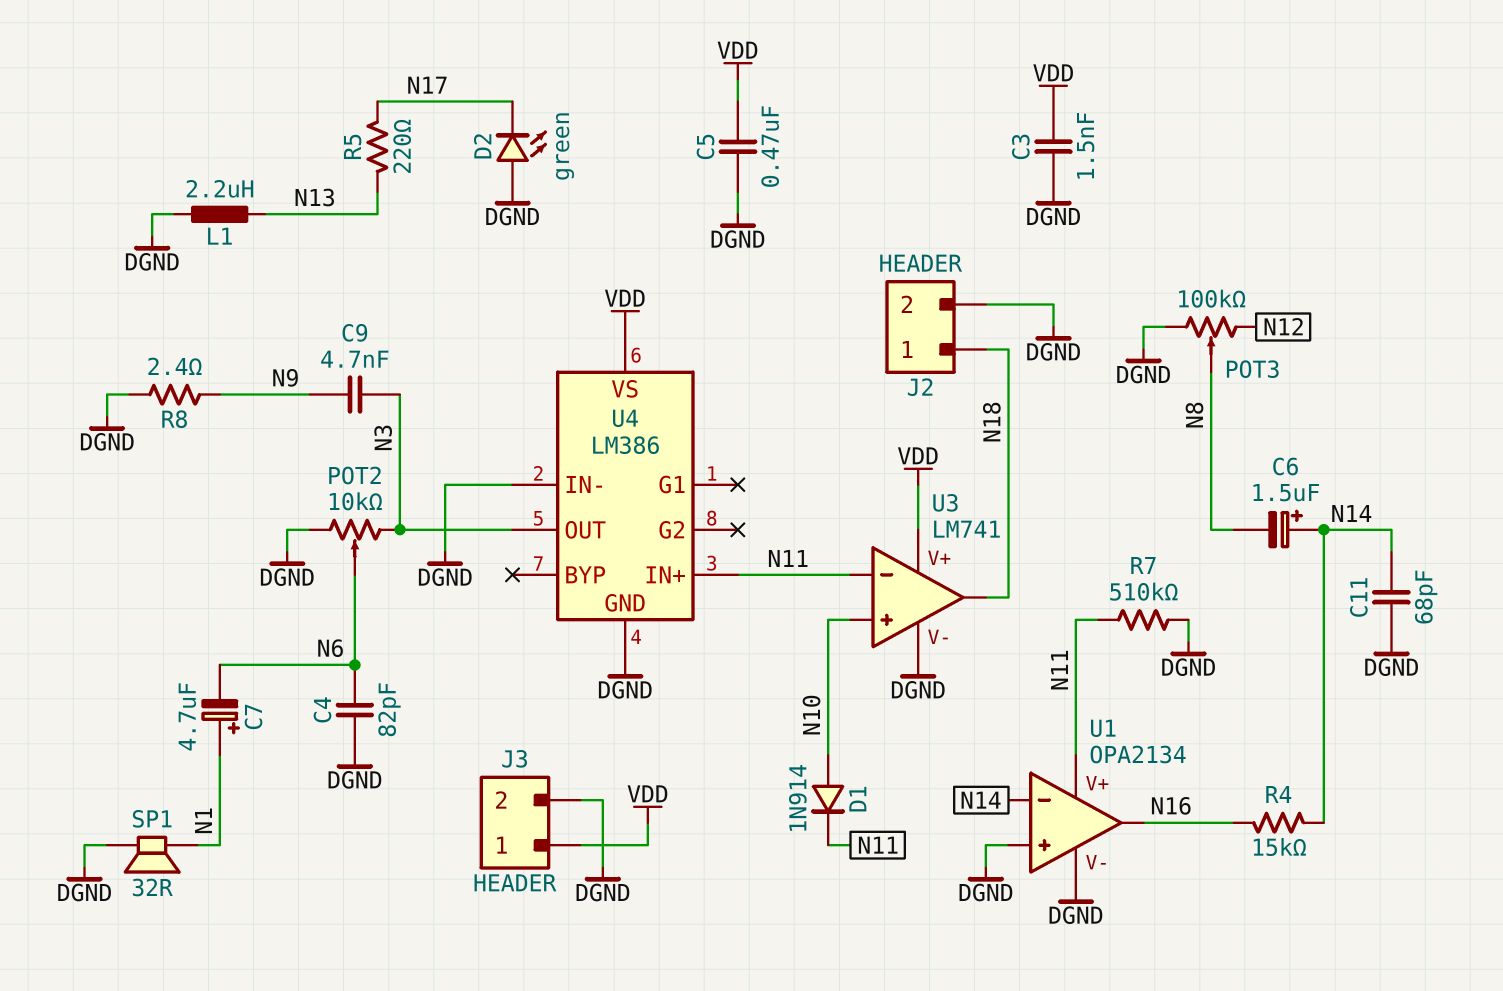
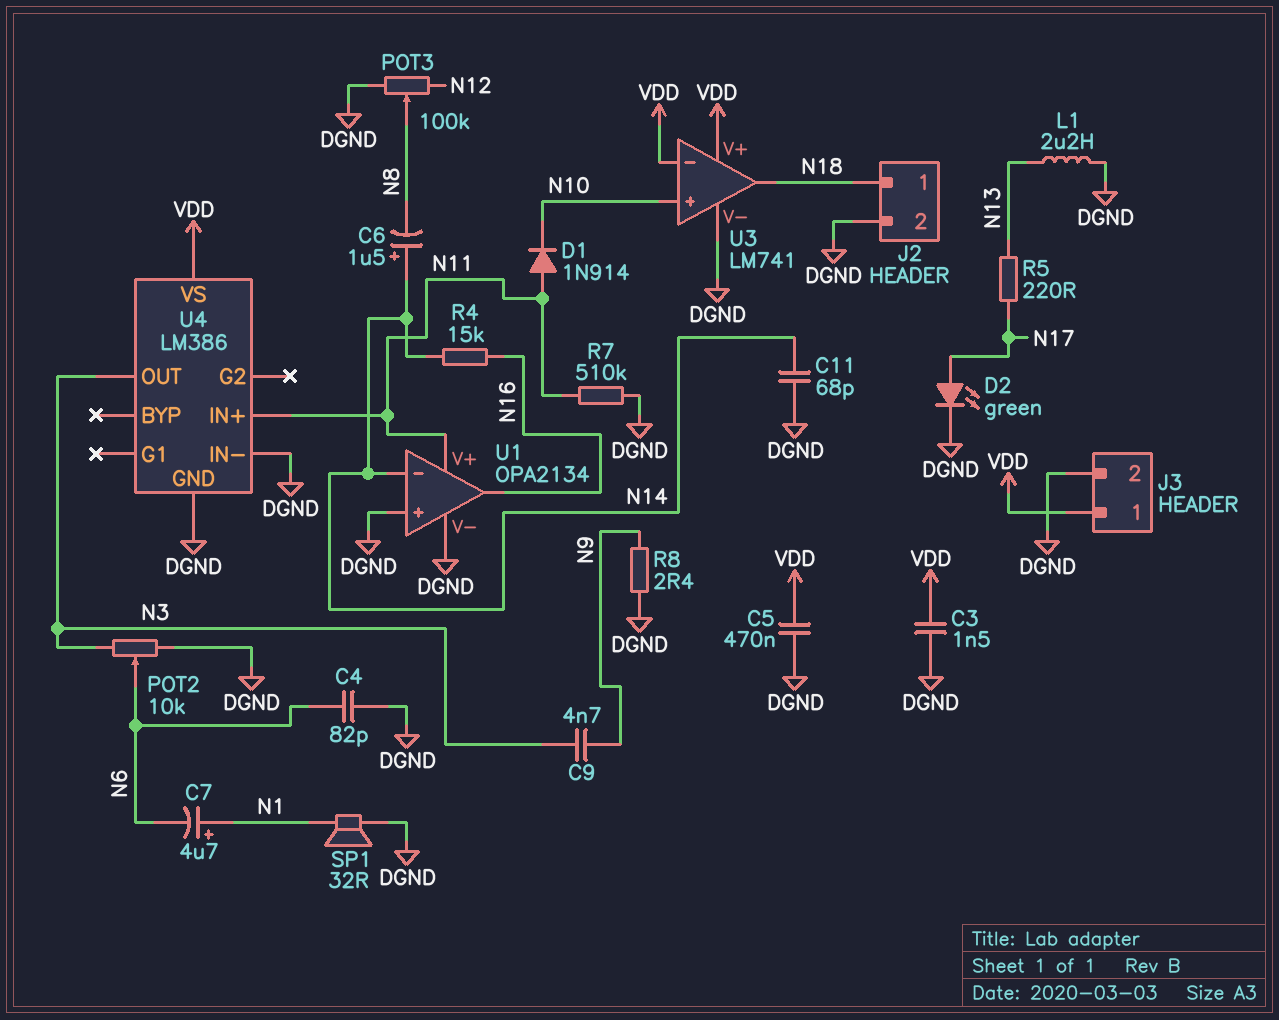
D1: diode 1N914 (A N10, K N11) -> diode 1N914 (A N11, K N10)
D2: LED green (A DGND, K N17) -> LED green (A N17, K DGND)
U3 pin in-: N11 -> VDD

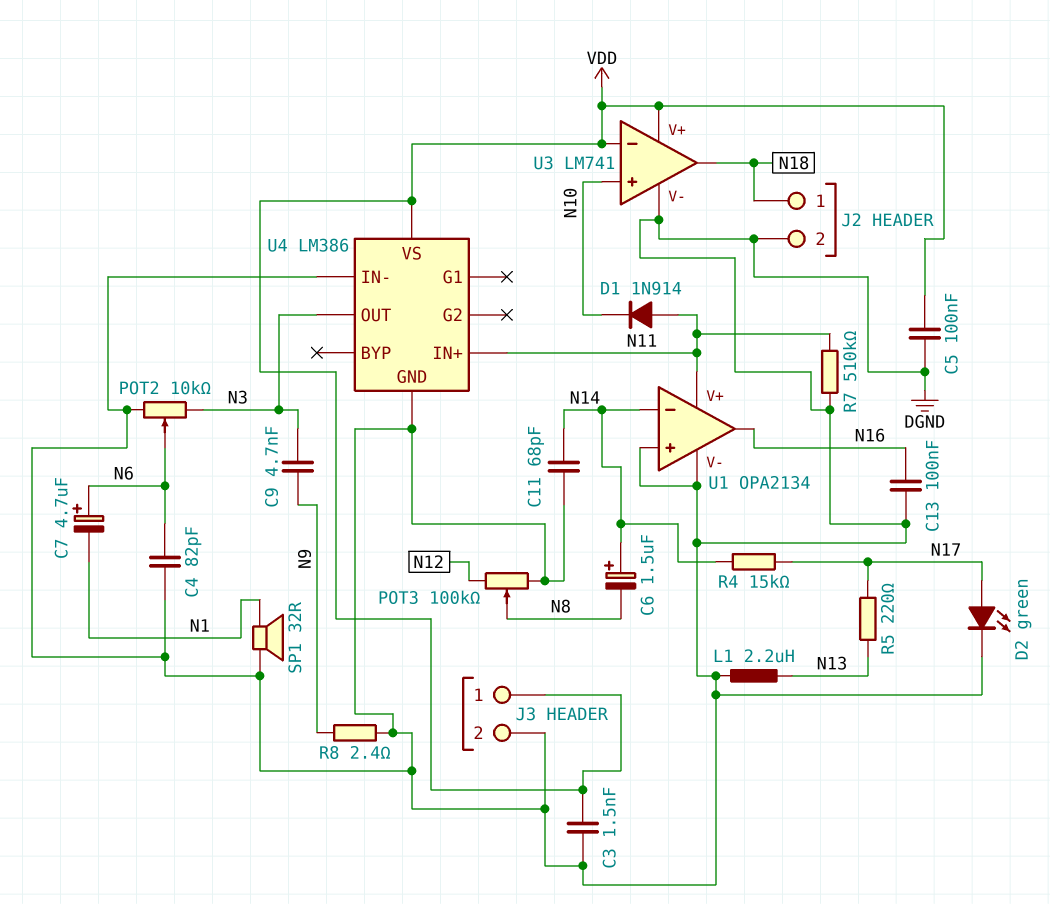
C5: 470nF (DGND, VDD) -> 100nF (DGND, VDD)
C7: 4.7uF (plus N1, minus N6) -> 4.7uF (plus N6, minus N1)
C13: none -> 100nF (DGND, N16)
R4: 15k (N14, N16) -> 15k (N14, N17)

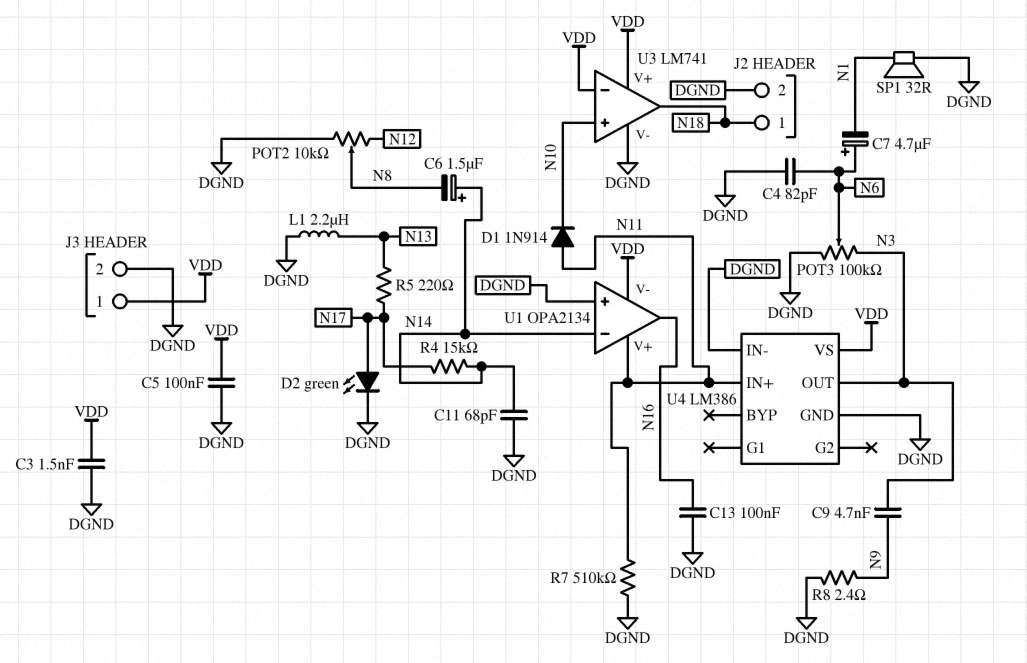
POT2: 10k (DGND, N3, wiper N6) -> 10k (DGND, N12, wiper N8)
POT3: 100k (DGND, N12, wiper N8) -> 100k (DGND, N3, wiper N6)
U1 pin V-: DGND -> VDD

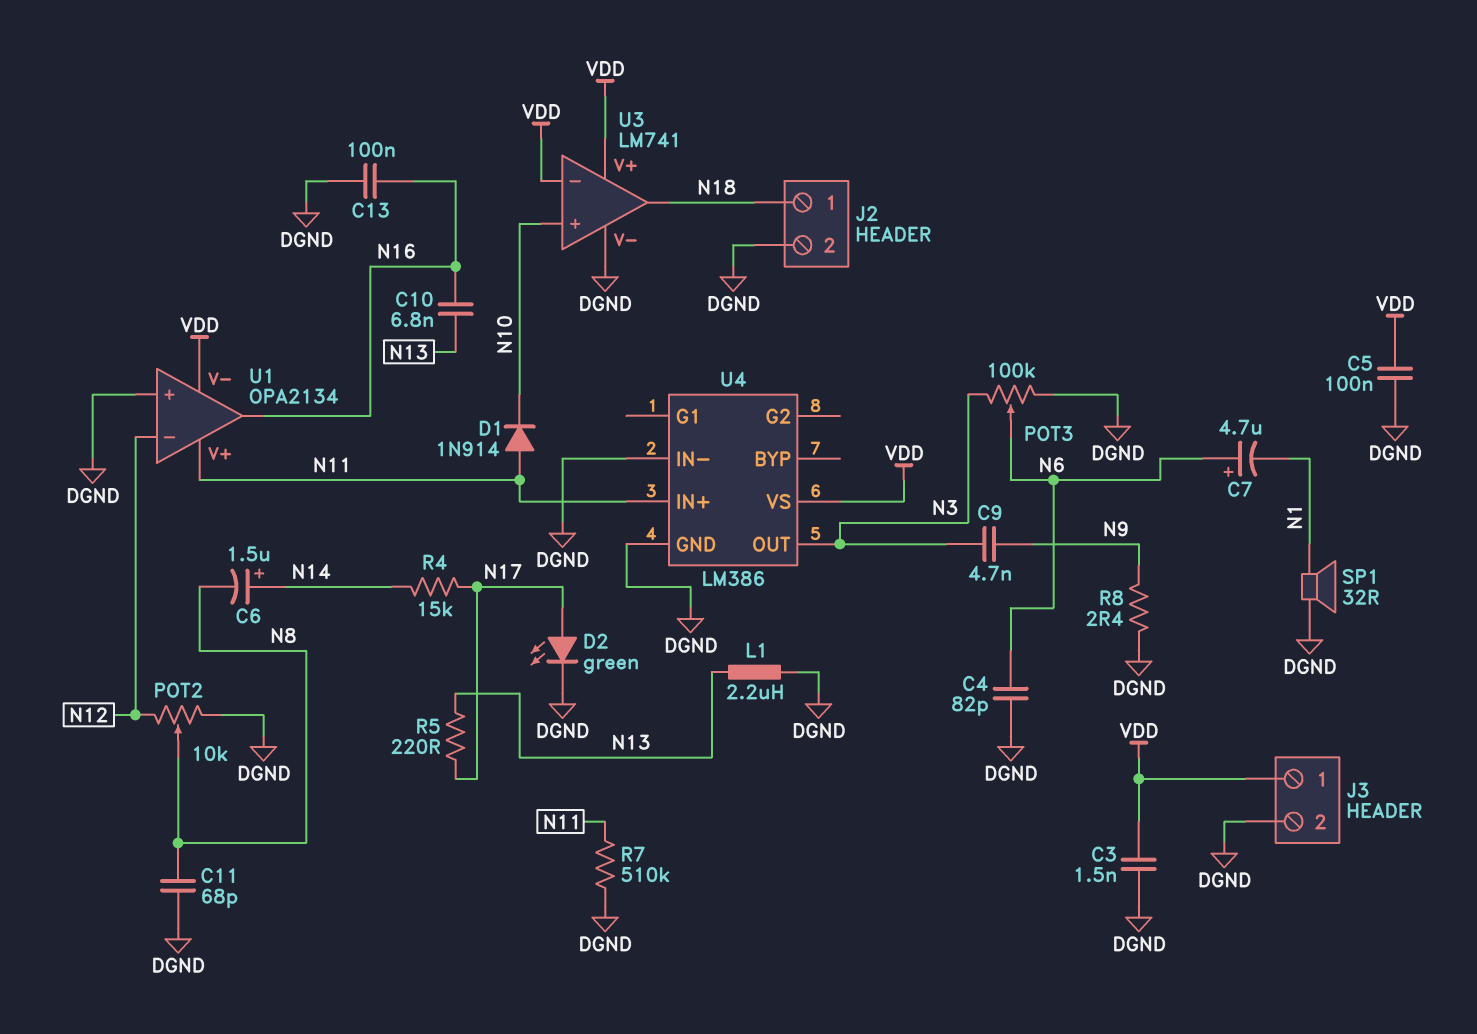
C10: none -> 6.8nF (N13, N16)
C11: 68pF (DGND, N14) -> 68pF (DGND, N8)
U1 pin in-: N14 -> N12

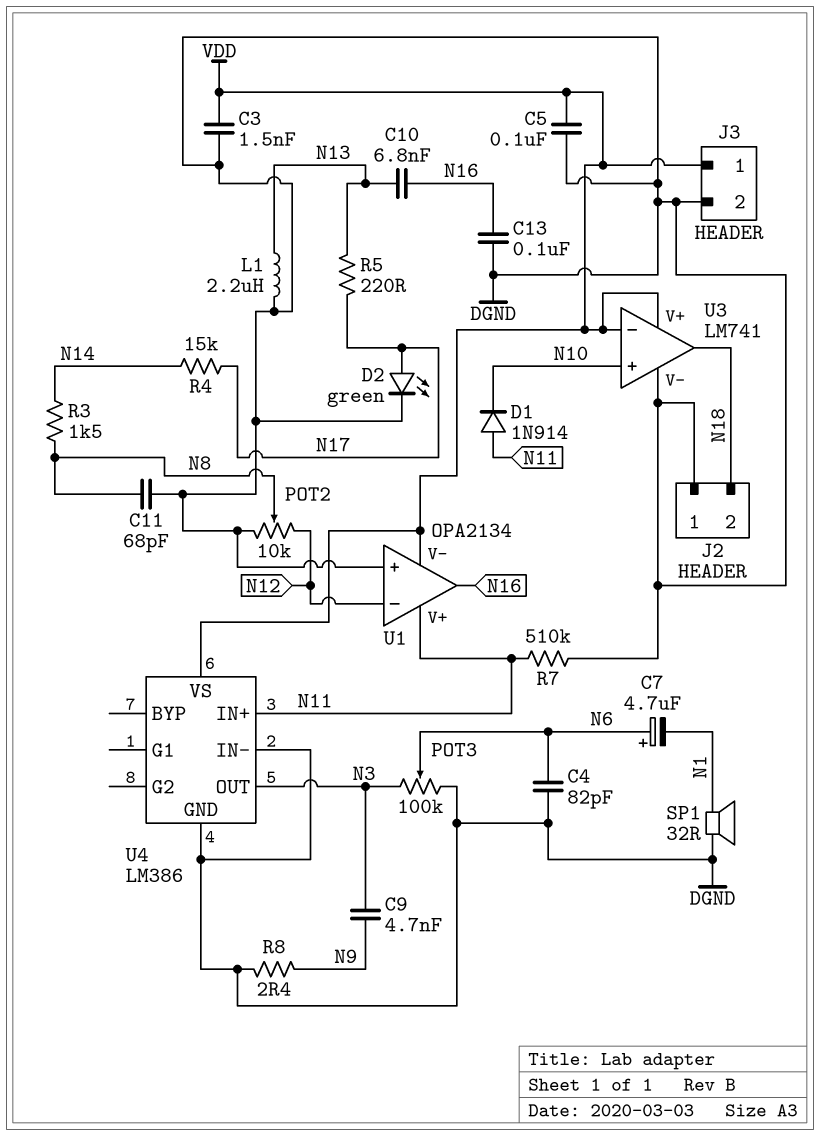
C6: 1.5uF (plus N14, minus N8) -> none
J2 pin 1: N18 -> DGND
J2 pin 2: DGND -> N18
R3: none -> 1.5k (N8, N14)

